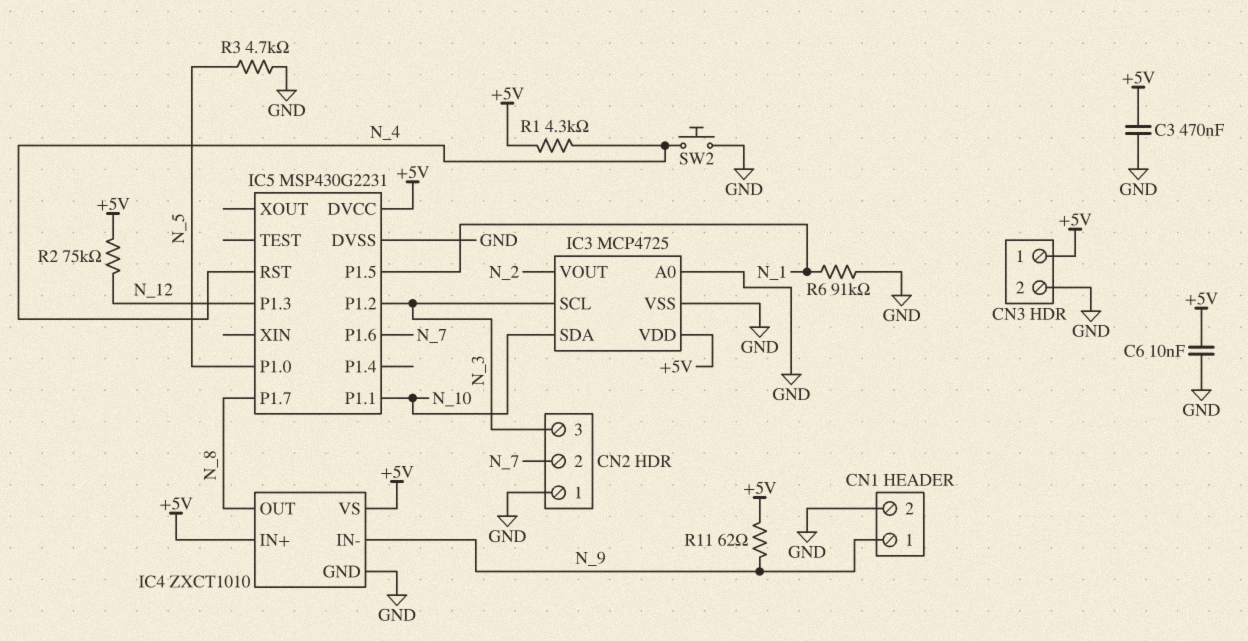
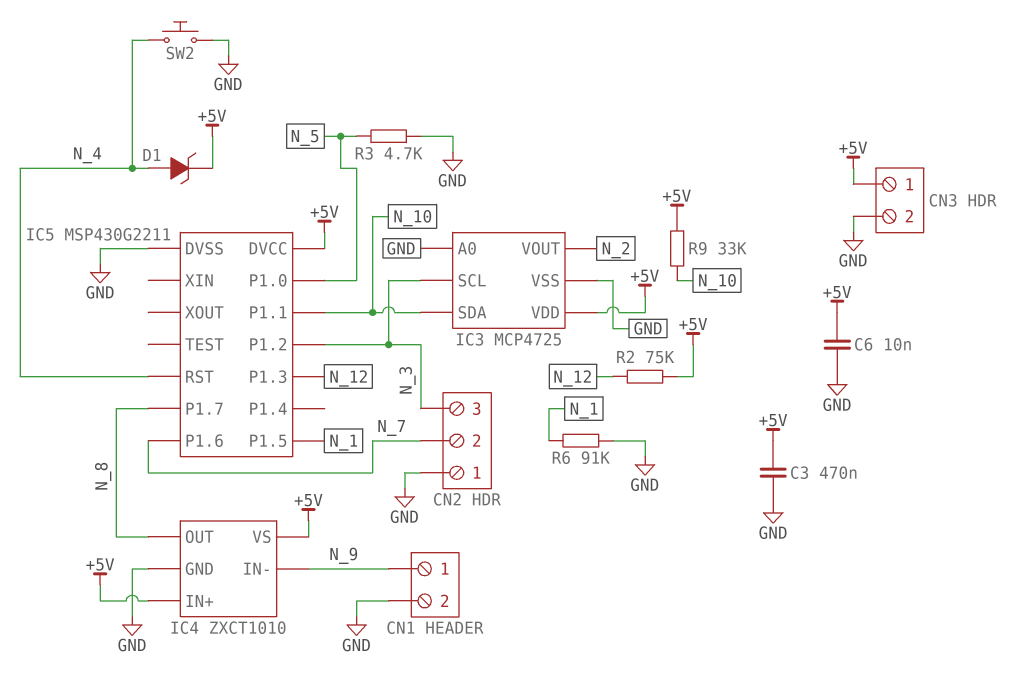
D1: none -> zener (A N_4, K +5V)
IC5: MSP430G2231 -> MSP430G2211
R1: 4.3k (+5V, N_4) -> none
R9: none -> 33k (+5V, N_10)
R11: 62 (+5V, N_9) -> none

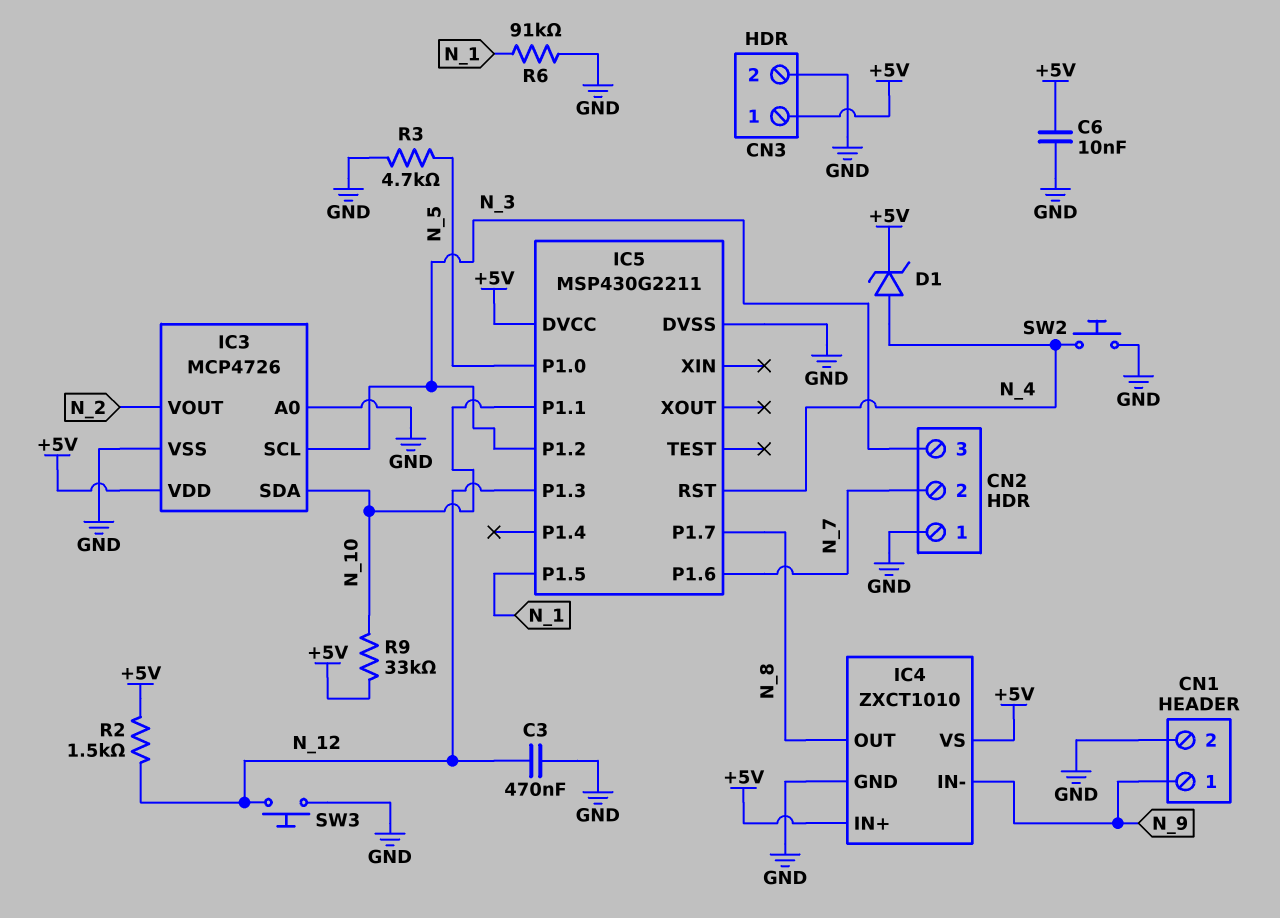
C3: 470nF (+5V, GND) -> 470nF (GND, N_12)
IC3: MCP4725 -> MCP4726
R2: 75k (+5V, N_12) -> 1.5k (+5V, N_12)
SW3: none -> button (GND, N_12)

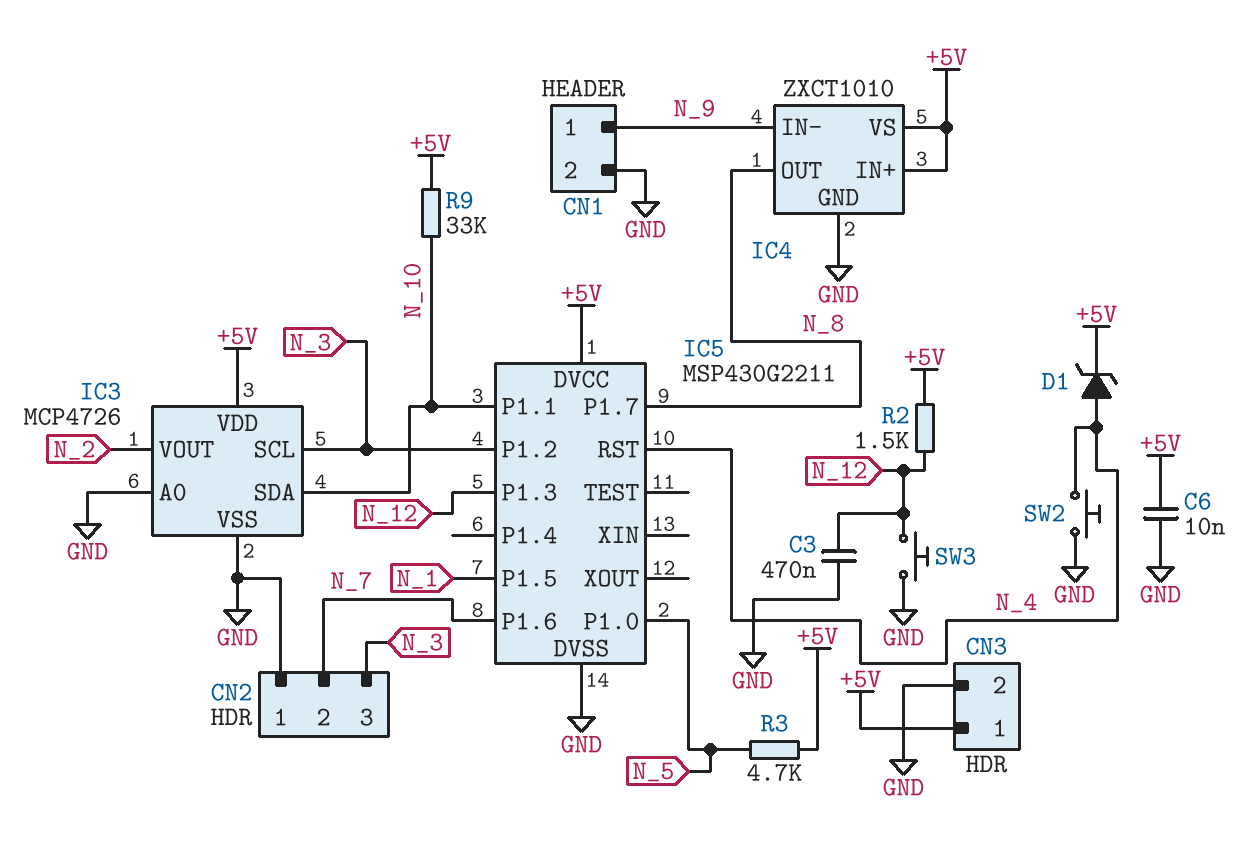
R3: 4.7k (GND, N_5) -> 4.7k (+5V, N_5)
R6: 91k (GND, N_1) -> none

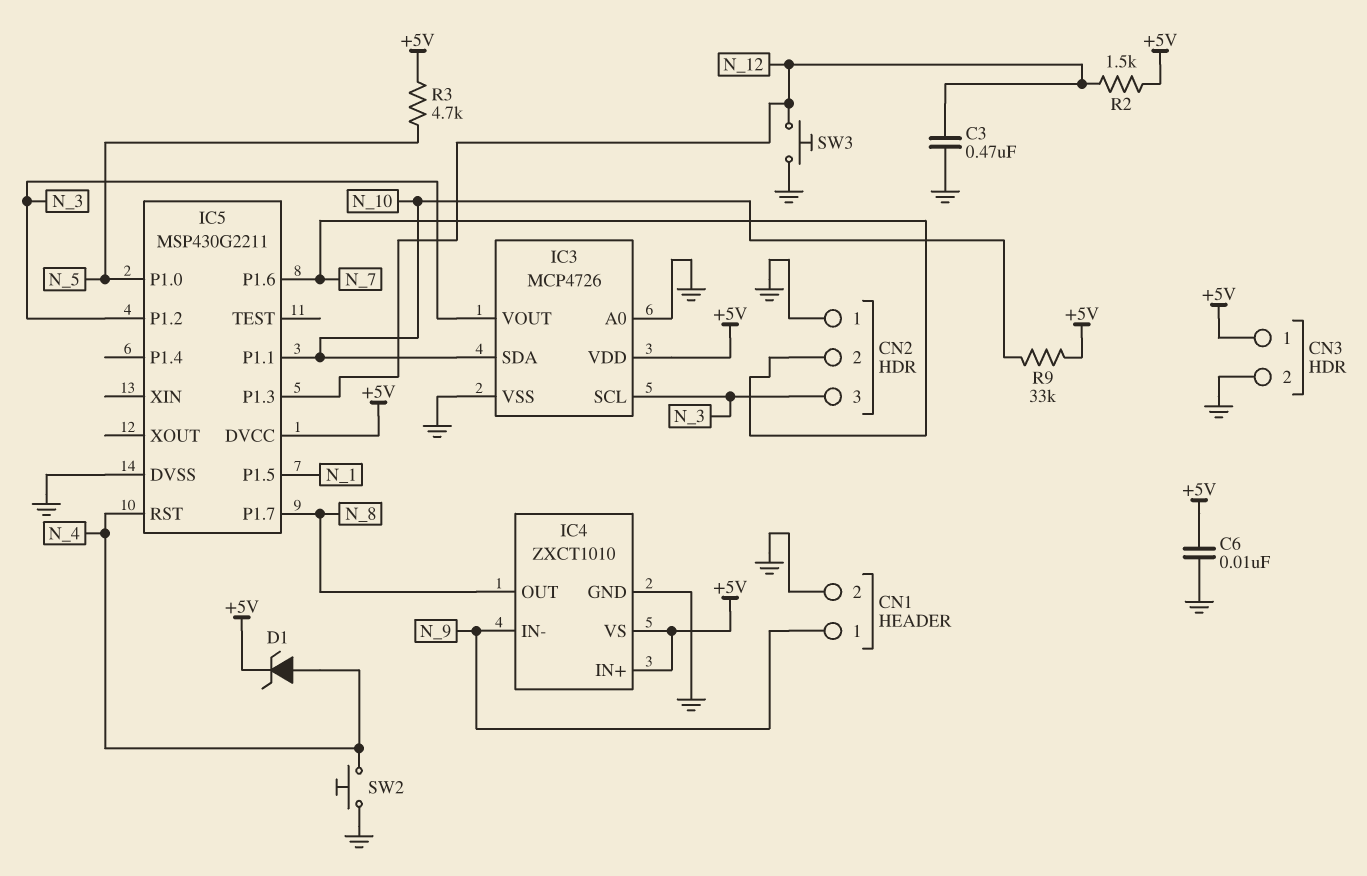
IC3 pin VOUT: N_2 -> N_3

